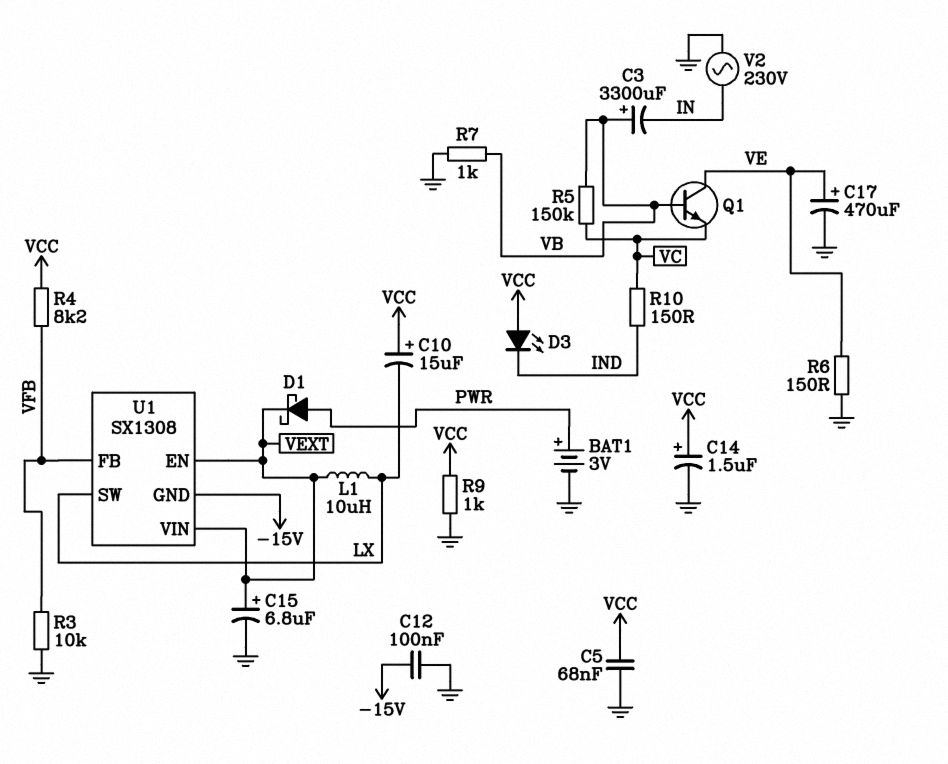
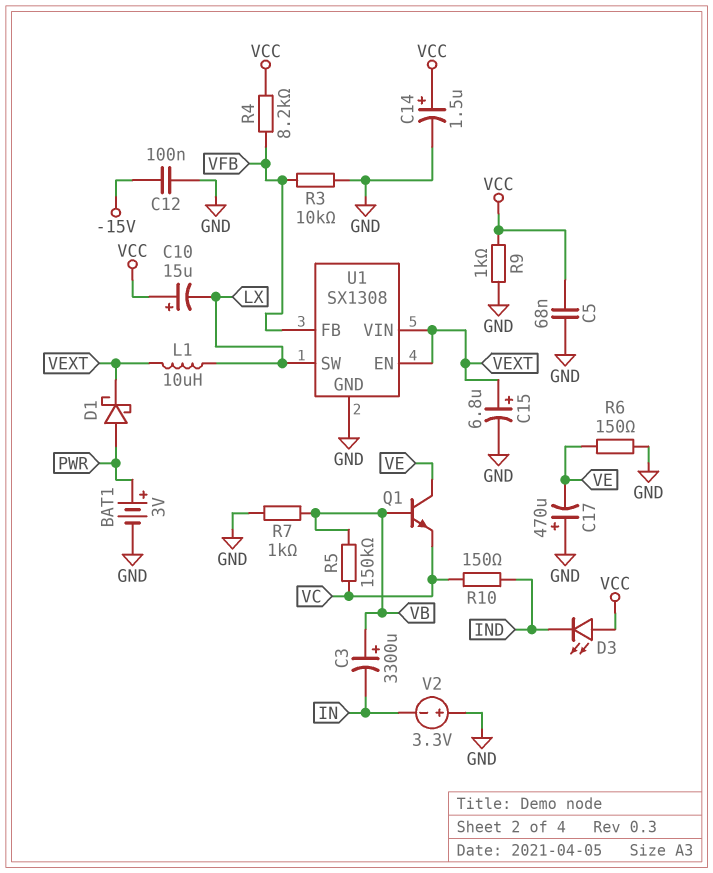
C17: 470uF (plus VE, minus GND) -> 470uF (plus GND, minus VE)
U1 pin GND: -15V -> GND
V2: AC 230V (GND, IN) -> 3.3V (plus GND, minus IN)

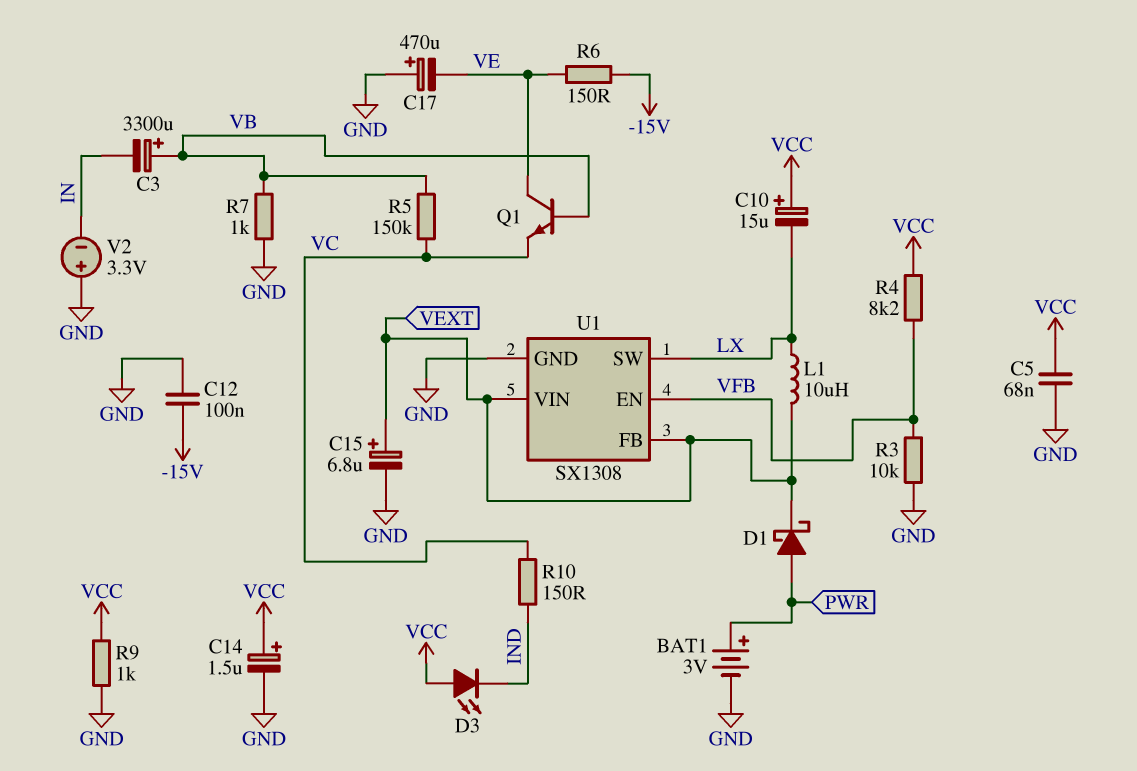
R6: 150 (GND, VE) -> 150 (-15V, VE)
U1 pin EN: VEXT -> VFB
U1 pin FB: VFB -> VEXT

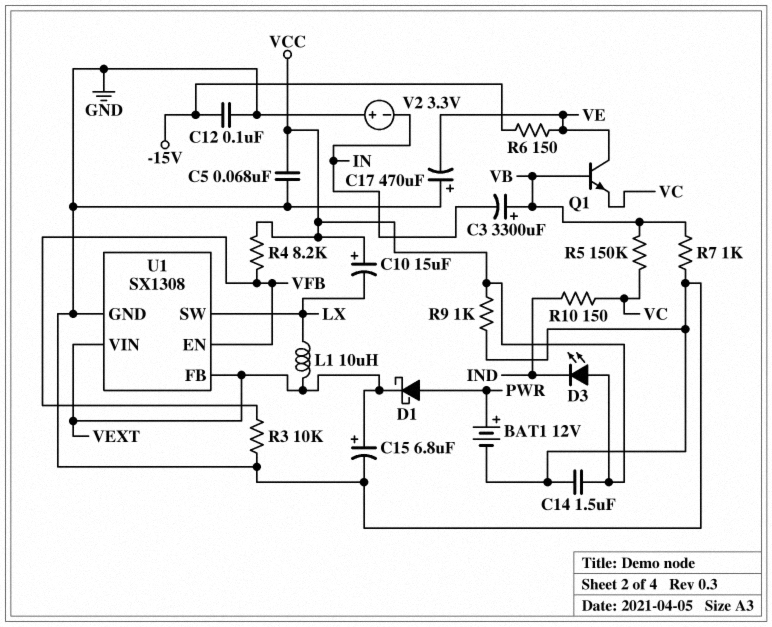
BAT1: 3V (plus PWR, minus GND) -> 12V (plus PWR, minus GND)
C14: 1.5uF (plus VCC, minus GND) -> 1.5uF (GND, VCC)

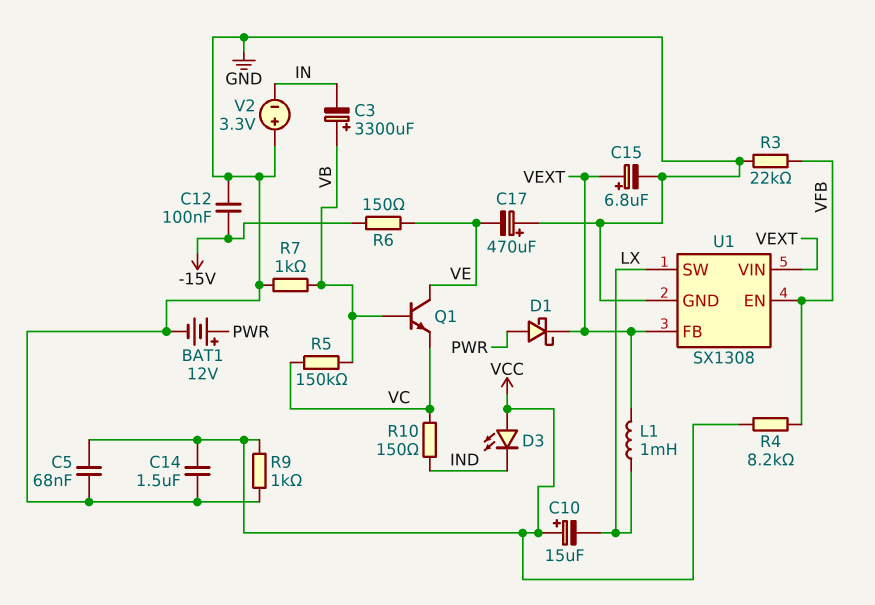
L1: 10uH (LX, VEXT) -> 1mH (LX, VEXT)
R3: 10k (GND, VFB) -> 22k (GND, VFB)

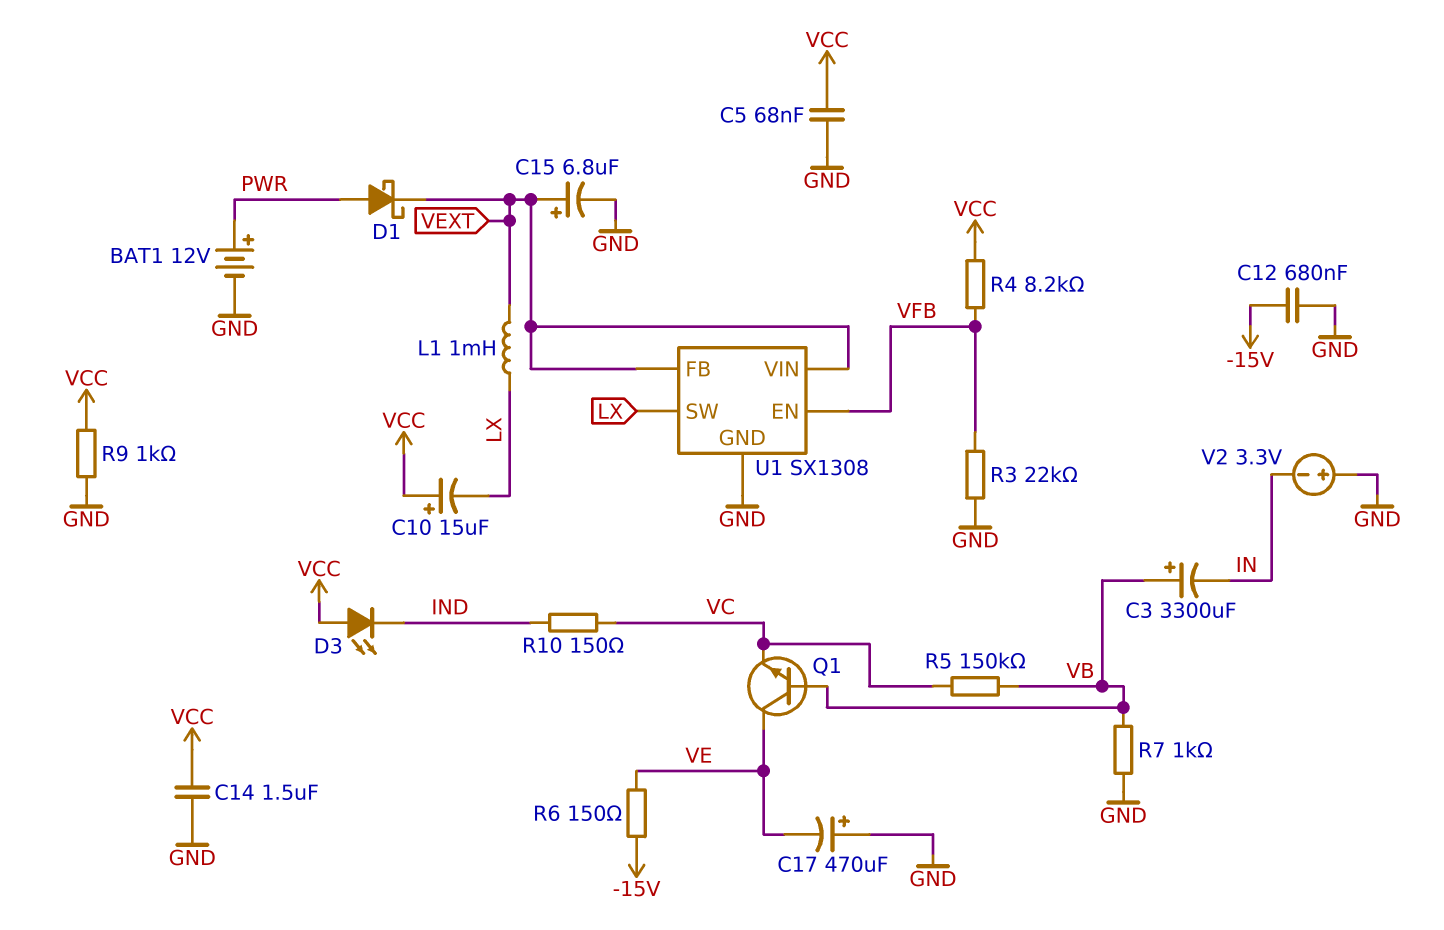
C12: 100nF (-15V, GND) -> 680nF (-15V, GND)

